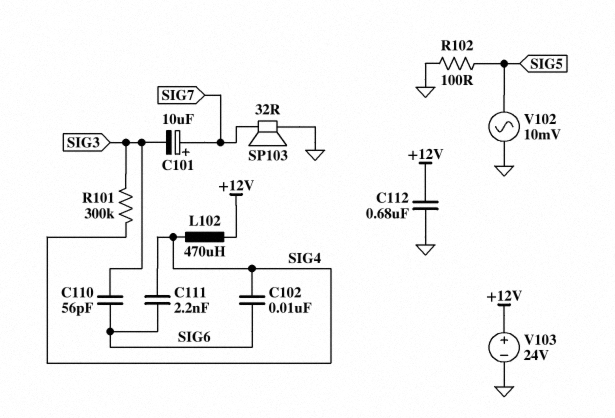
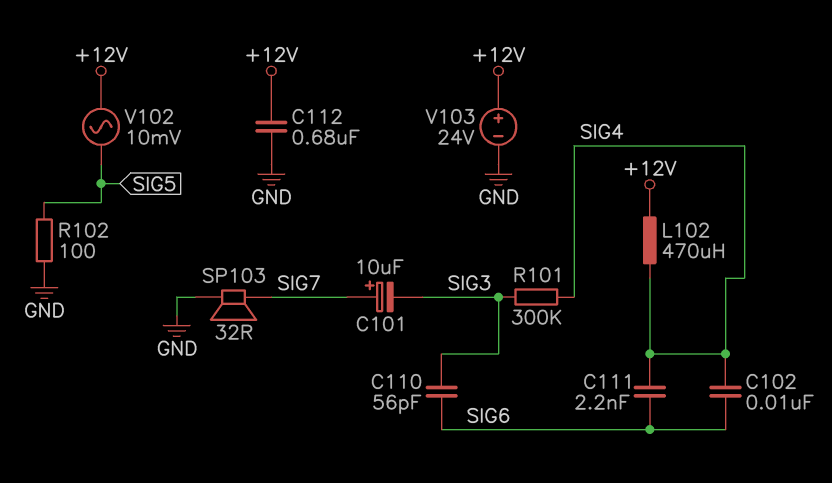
V102: AC 10mV (GND, SIG5) -> AC 10mV (+12V, SIG5)

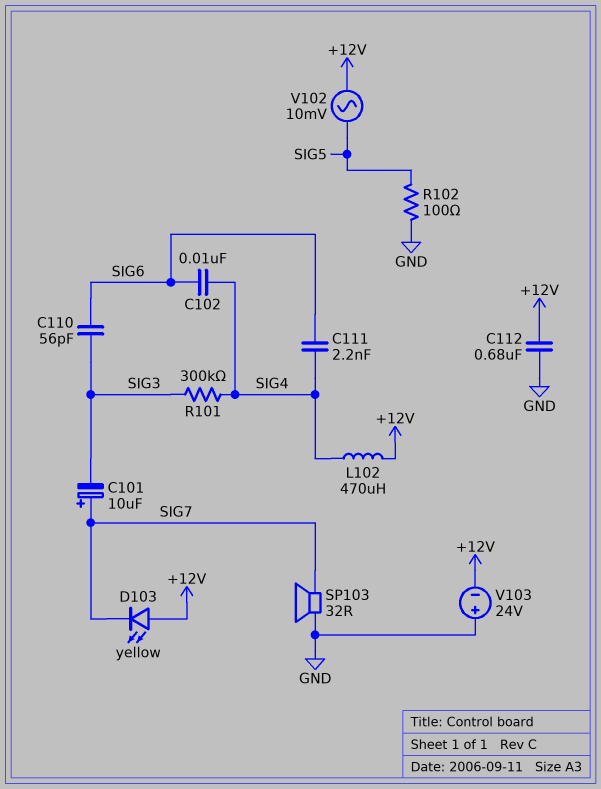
D103: none -> LED yellow (A +12V, K SIG7)
V103: 24V (plus +12V, minus GND) -> 24V (plus GND, minus +12V)

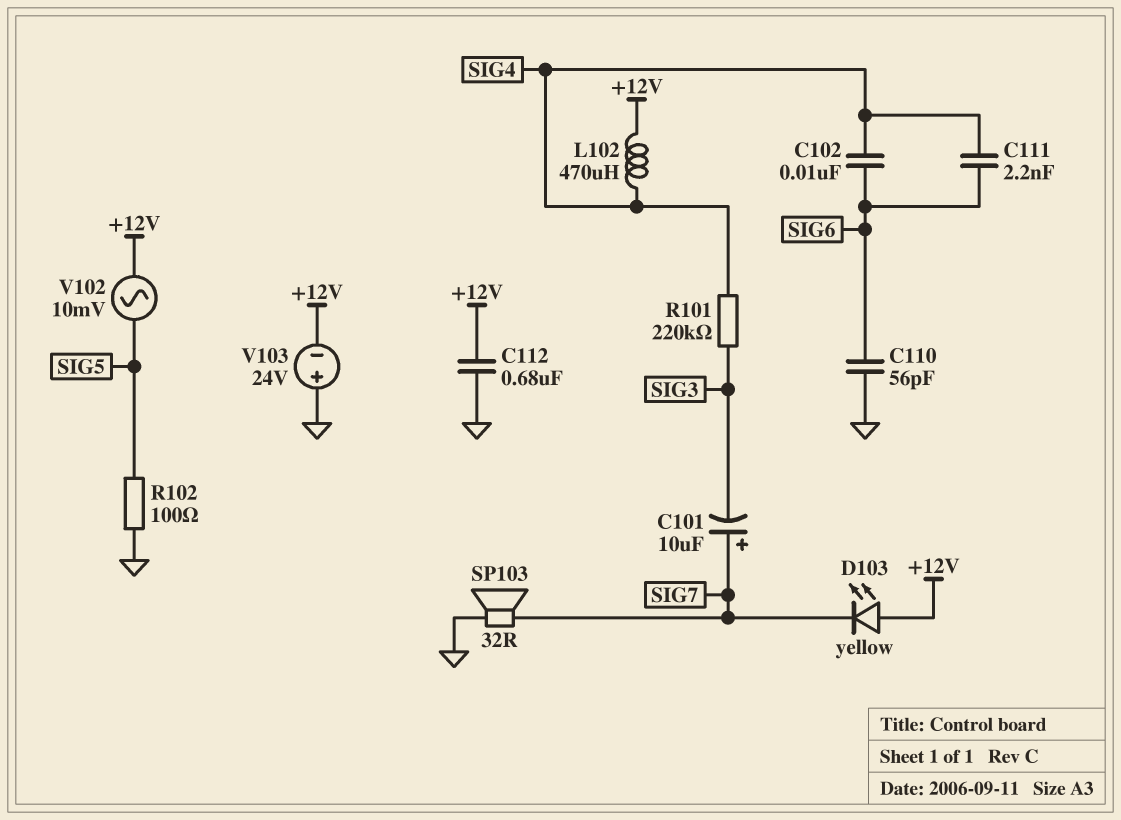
C110: 56pF (SIG3, SIG6) -> 56pF (GND, SIG6)
R101: 300k (SIG3, SIG4) -> 220k (SIG3, SIG4)

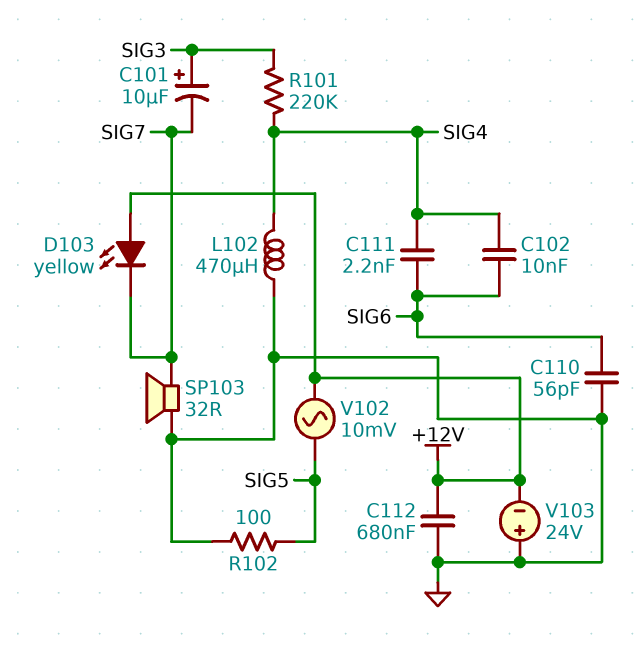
C101: 10uF (plus SIG7, minus SIG3) -> 10uF (plus SIG3, minus SIG7)
L102: 470uH (+12V, SIG4) -> 470uH (GND, SIG4)

